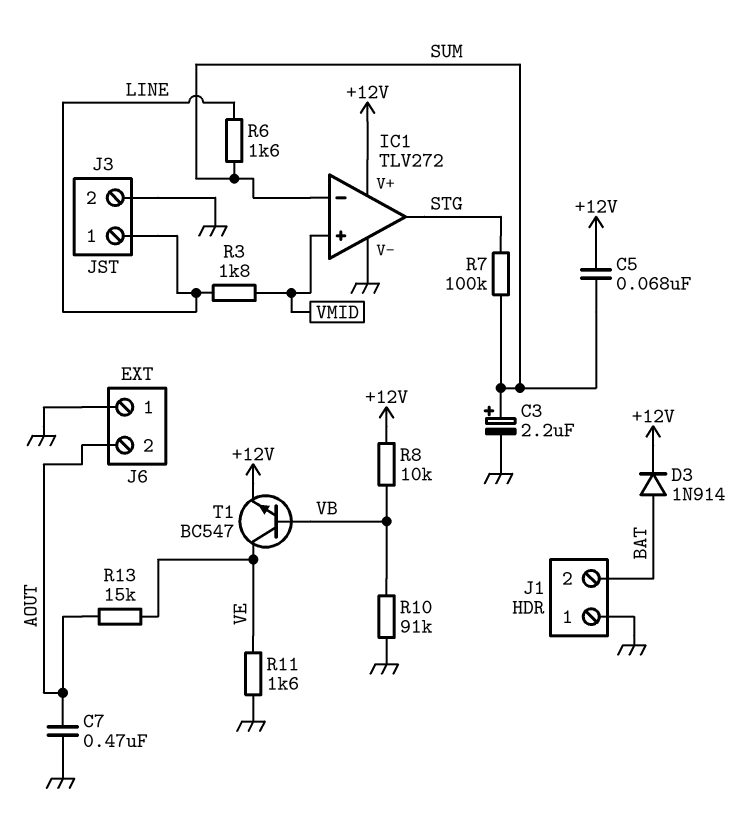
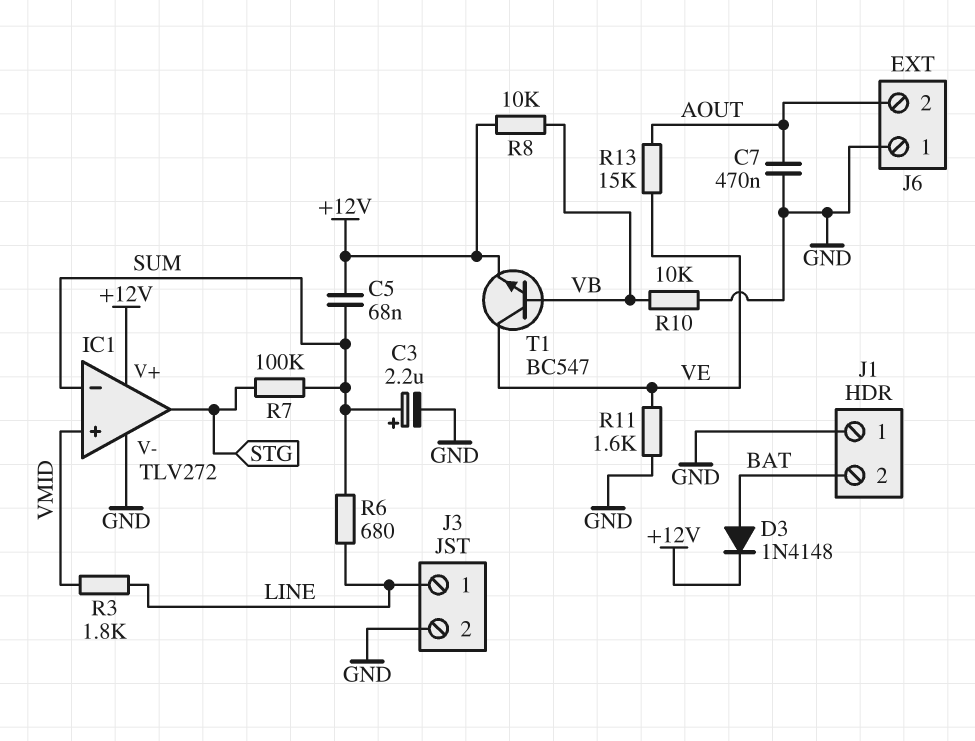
D3: diode 1N914 (A BAT, K +12V) -> diode 1N4148 (A BAT, K +12V)
R6: 1.6k (LINE, SUM) -> 680 (LINE, SUM)
R10: 91k (GND, VB) -> 10k (GND, VB)

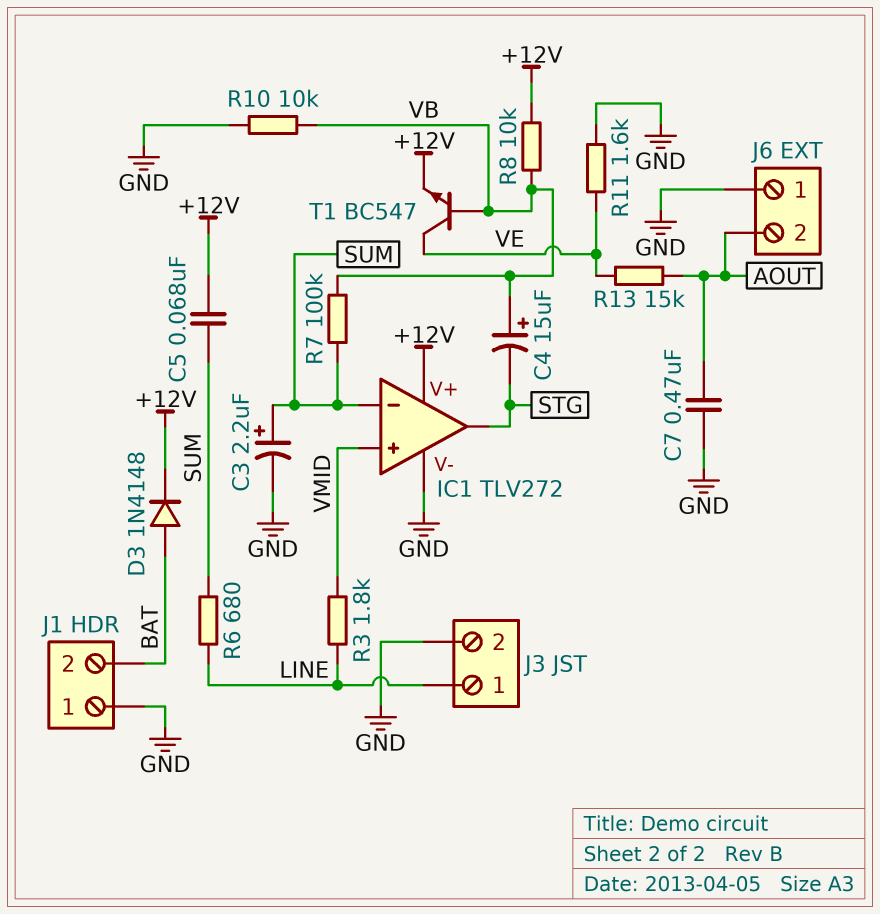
C4: none -> 15uF (plus VB, minus STG)
R7: 100k (STG, SUM) -> 100k (SUM, VB)

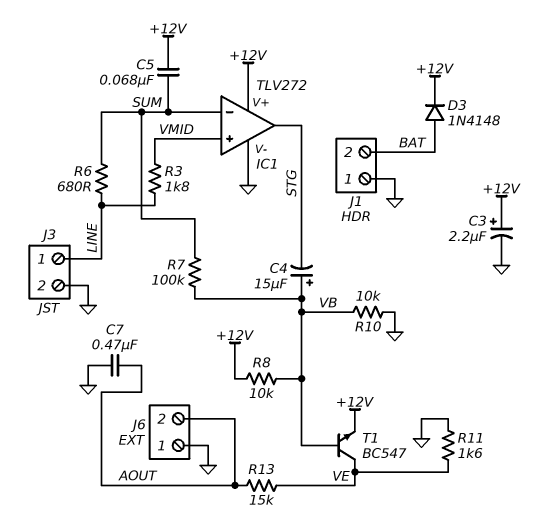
C3: 2.2uF (plus SUM, minus GND) -> 2.2uF (plus +12V, minus GND)

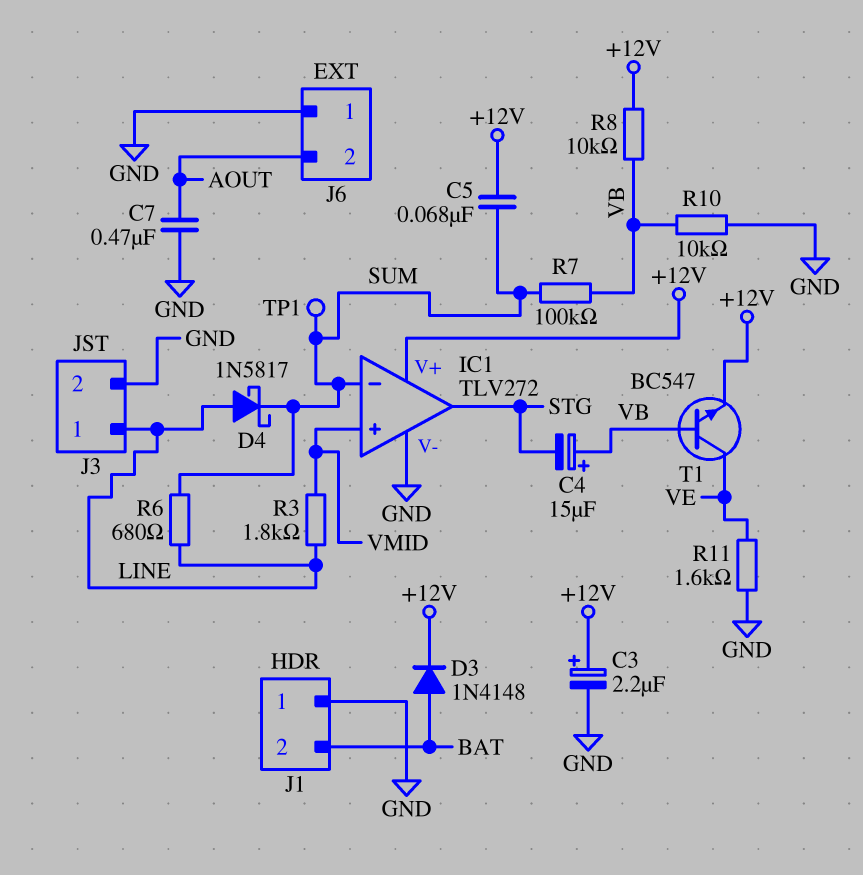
D4: none -> schottky 1N5817 (A LINE, K SUM)
R13: 15k (AOUT, VE) -> none
TP1: none -> test point (SUM)

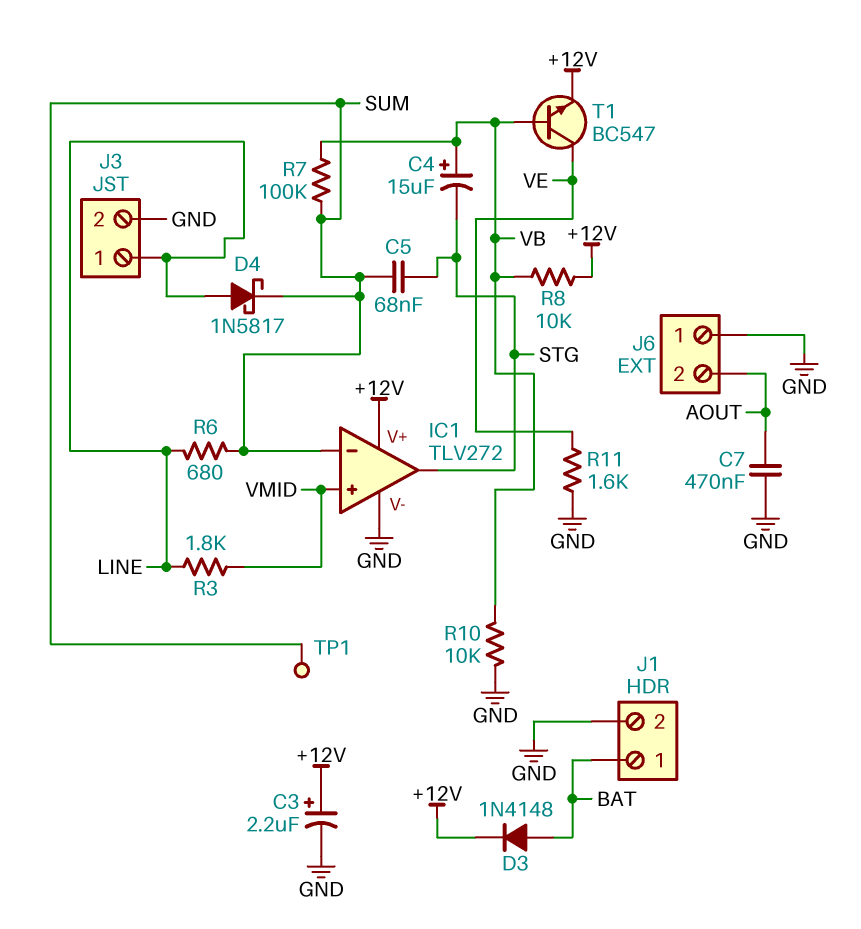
C5: 68nF (+12V, SUM) -> 68nF (STG, SUM)
J1 pin 1: GND -> BAT
J1 pin 2: BAT -> GND

